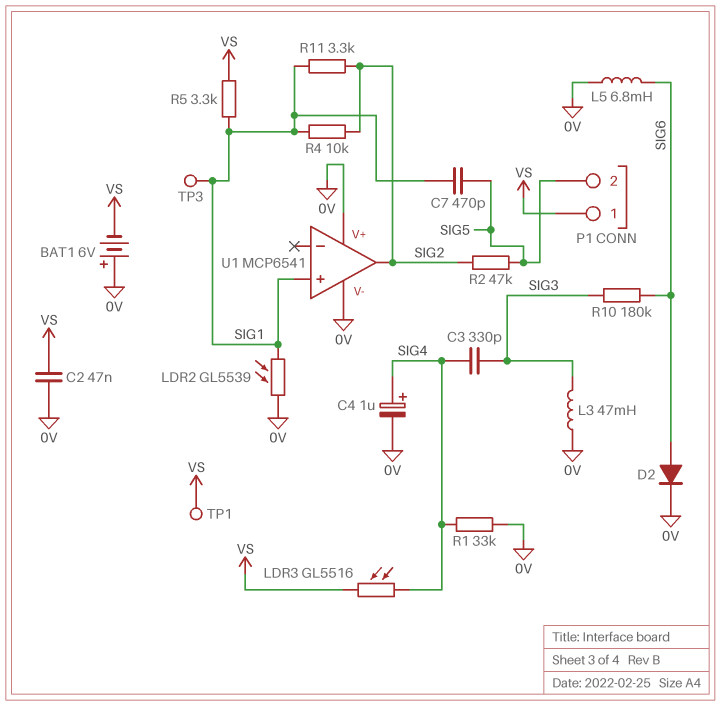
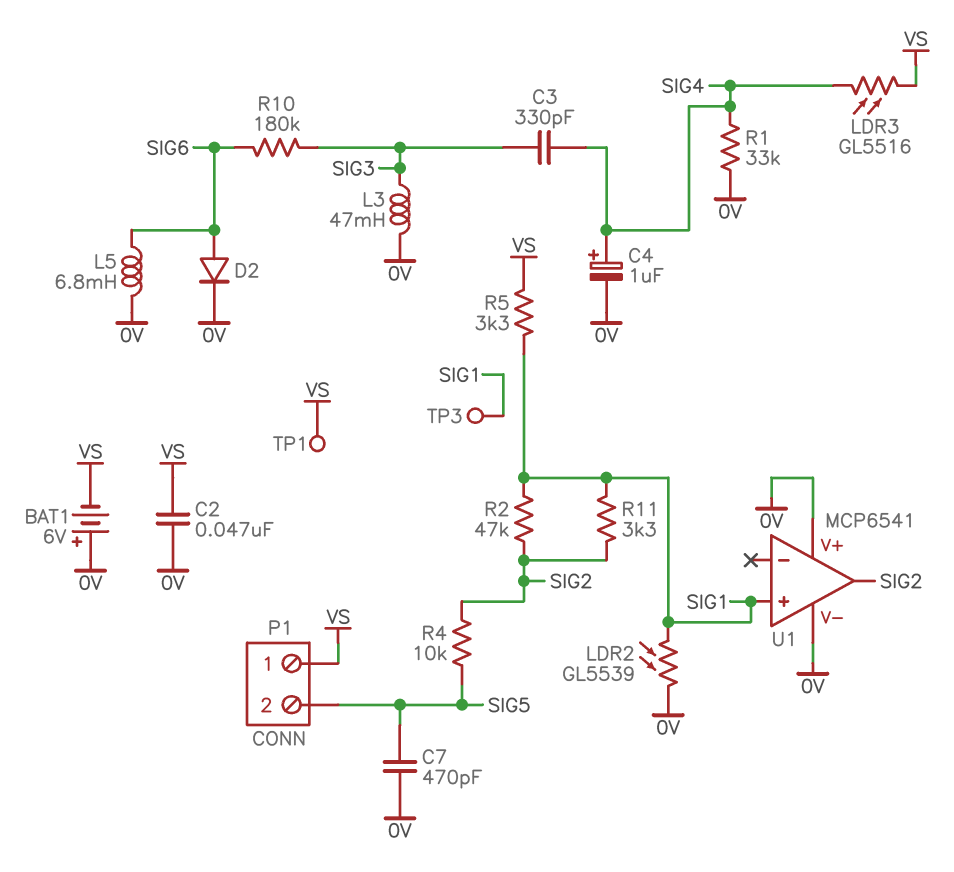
C7: 470pF (SIG1, SIG5) -> 470pF (0V, SIG5)
R2: 47k (SIG2, SIG5) -> 47k (SIG1, SIG2)
R4: 10k (SIG1, SIG2) -> 10k (SIG2, SIG5)

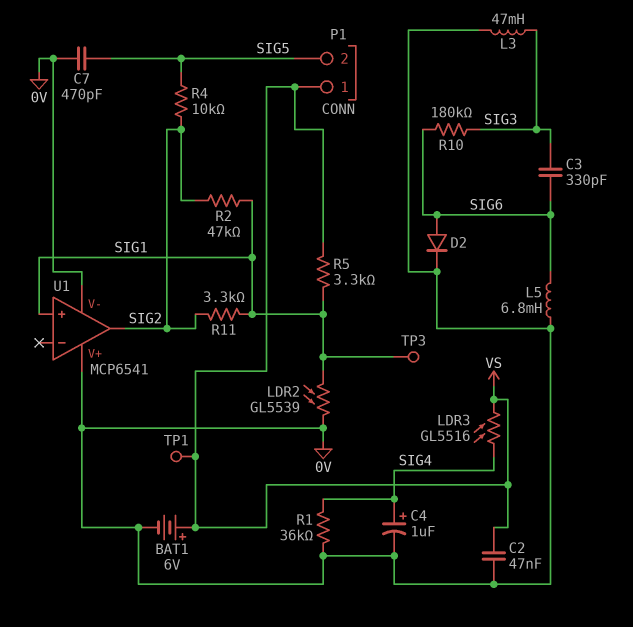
BAT1: 6V (plus 0V, minus VS) -> 6V (plus VS, minus 0V)
C3: 330pF (SIG3, SIG4) -> 330pF (SIG3, SIG6)
R1: 33k (0V, SIG4) -> 36k (0V, SIG4)

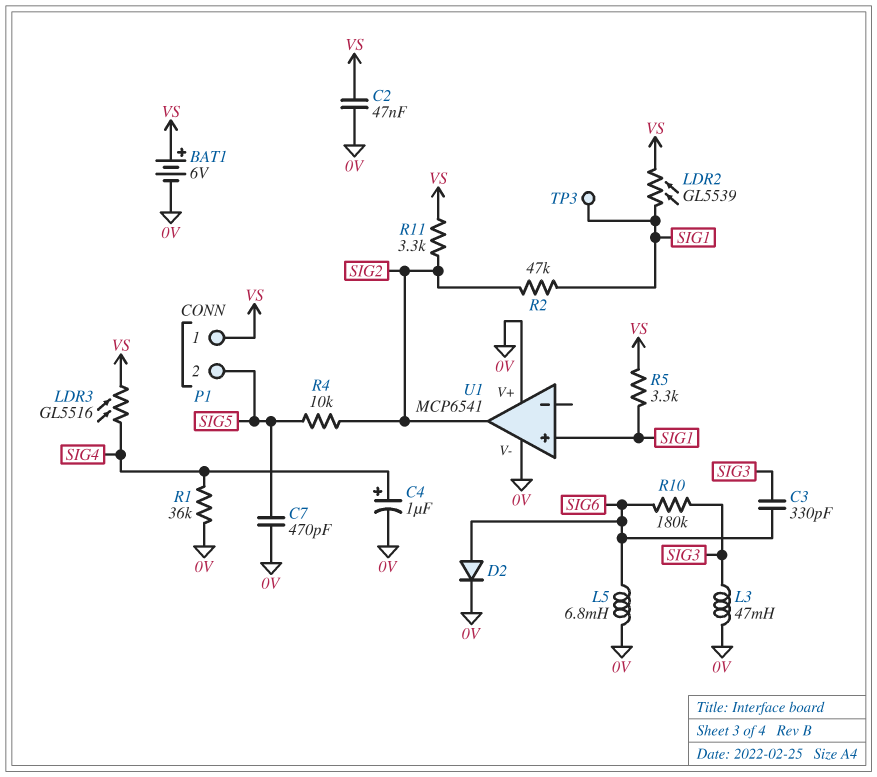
LDR2: GL5539 (0V, SIG1) -> GL5539 (SIG1, VS)
R11: 3.3k (SIG1, SIG2) -> 3.3k (SIG2, VS)
TP1: test point (VS) -> none

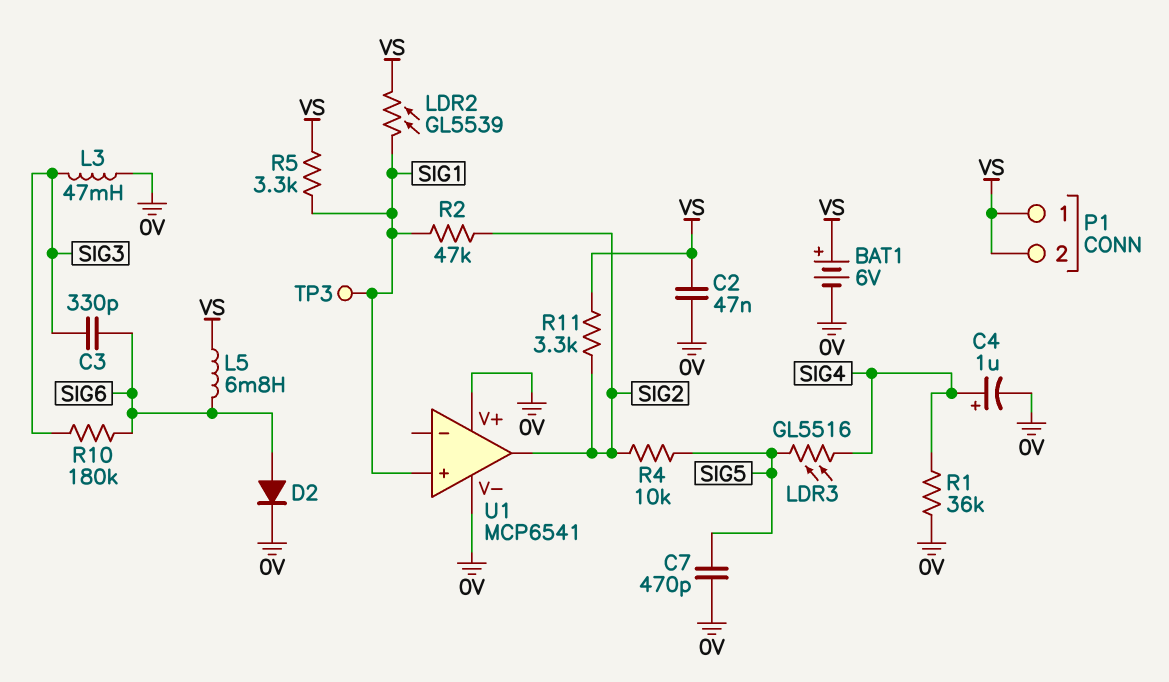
L5: 6.8mH (0V, SIG6) -> 6.8mH (SIG6, VS)
LDR3: GL5516 (SIG4, VS) -> GL5516 (SIG4, SIG5)
P1 pin 2: SIG5 -> VS

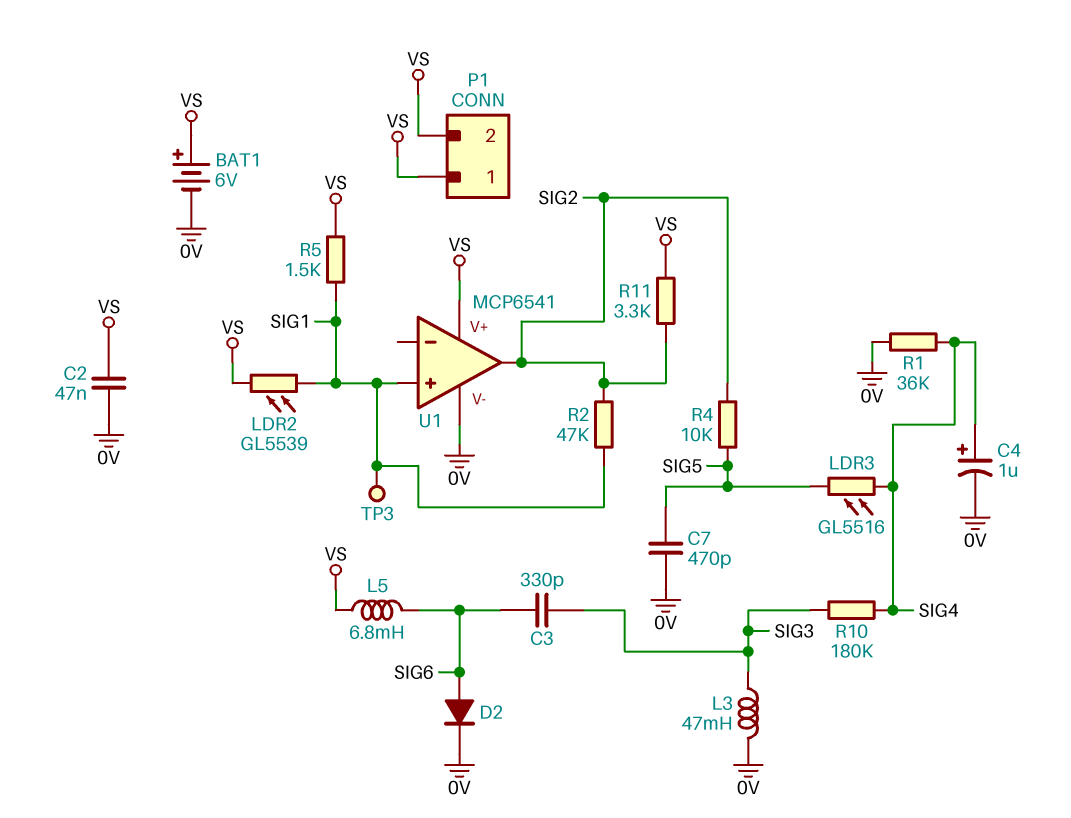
R5: 3.3k (SIG1, VS) -> 1.5k (SIG1, VS)
R10: 180k (SIG3, SIG6) -> 180k (SIG3, SIG4)
U1 pin V+: 0V -> VS

